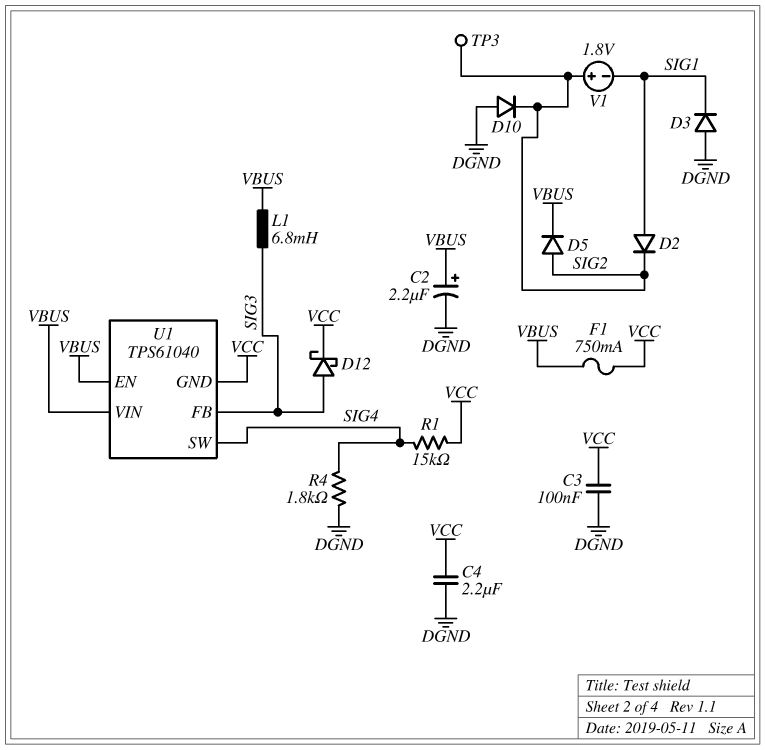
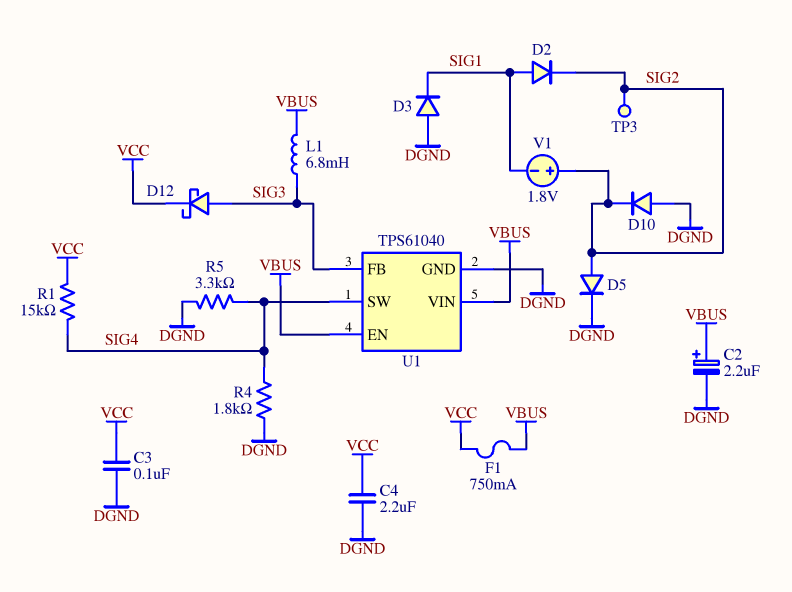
D5: diode (A SIG2, K VBUS) -> diode (A SIG2, K DGND)
R5: none -> 3.3k (DGND, SIG4)
U1 pin GND: VCC -> DGND

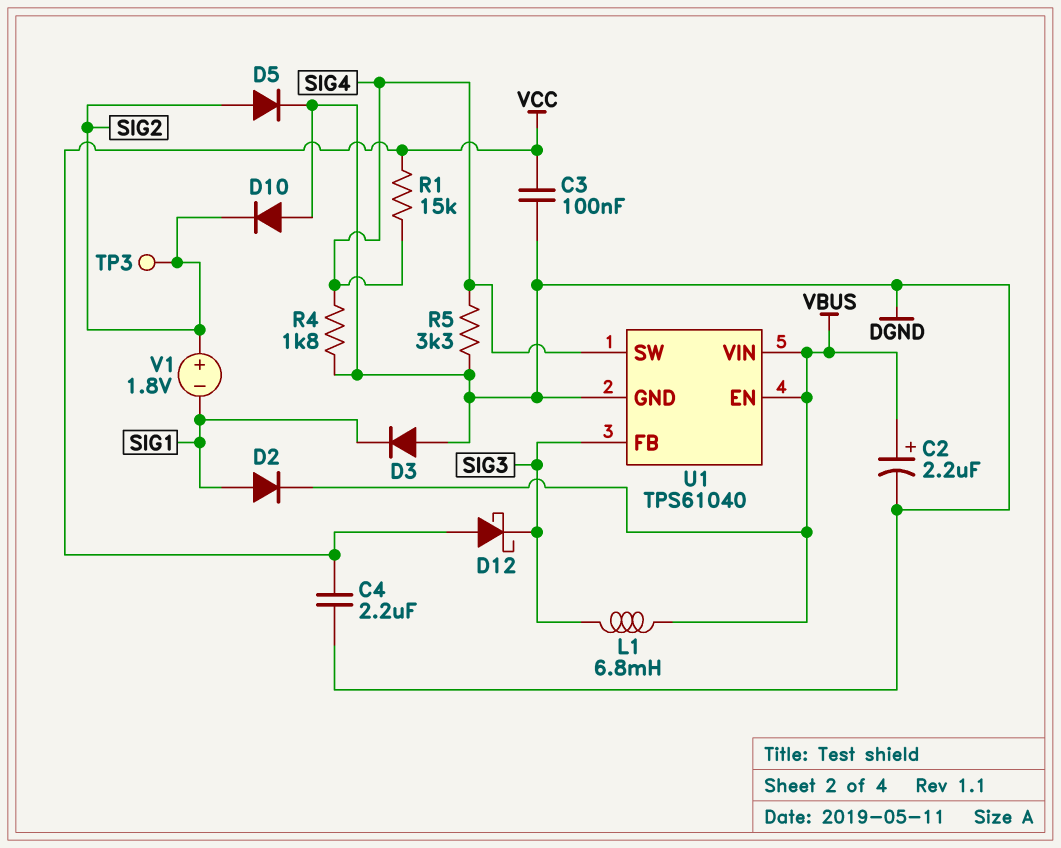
D2: diode (A SIG1, K SIG2) -> diode (A SIG1, K VBUS)
D12: schottky (A SIG3, K VCC) -> schottky (A VCC, K SIG3)
F1: 750mA (VBUS, VCC) -> none

